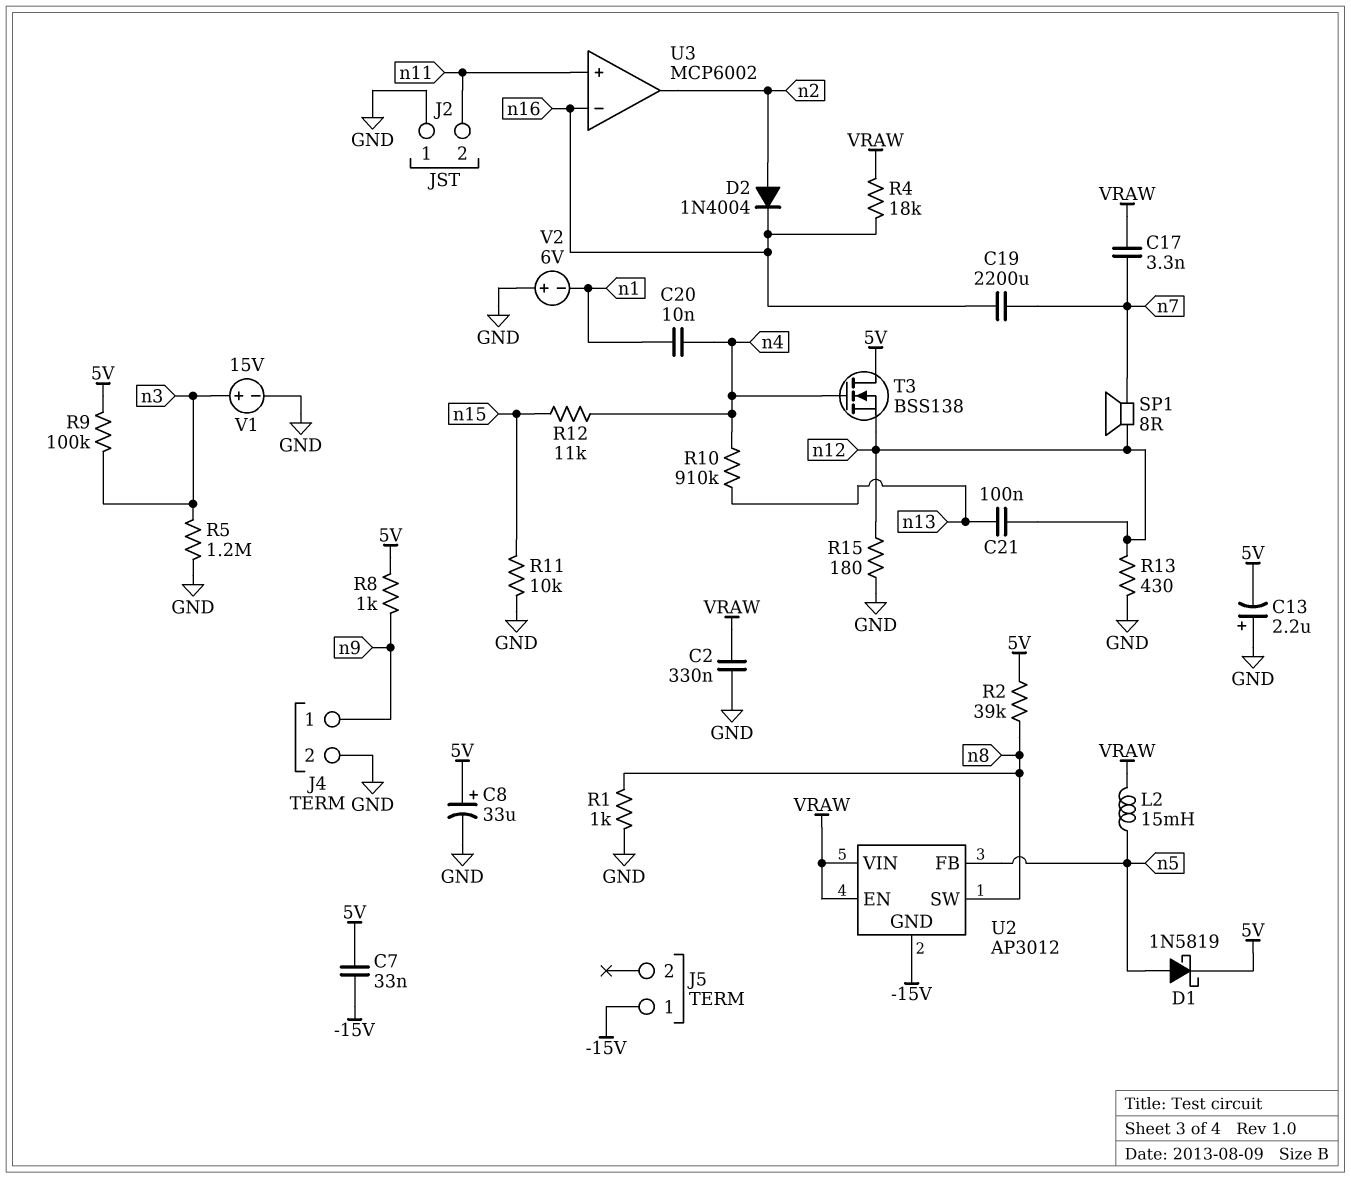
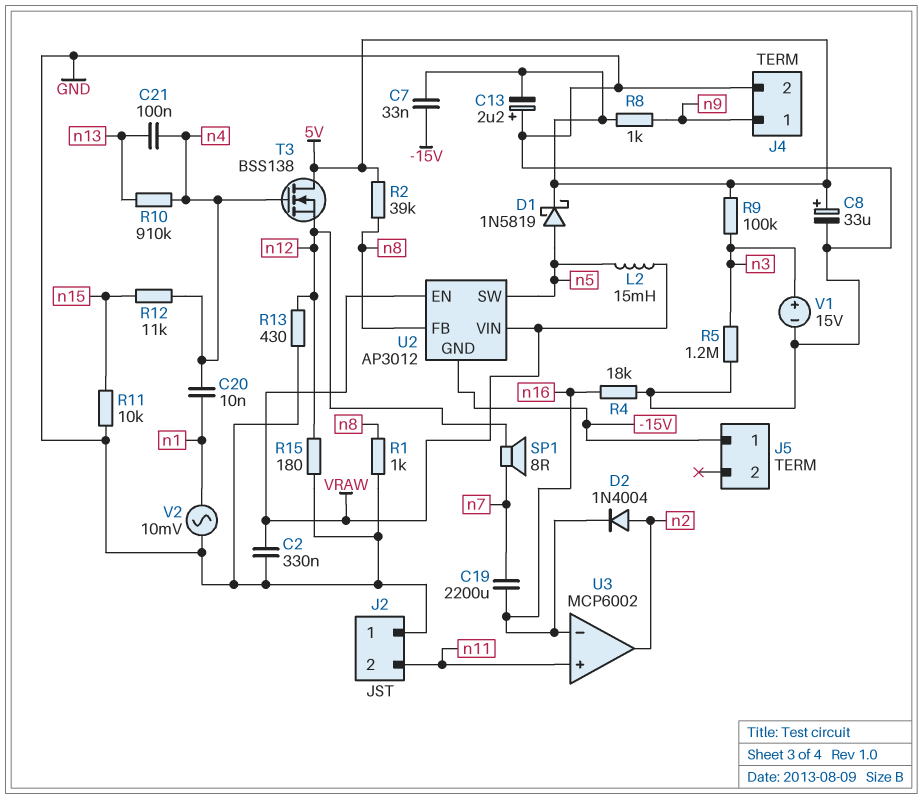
C17: 3.3nF (VRAW, n7) -> none
C21: 100nF (n12, n13) -> 100nF (n4, n13)
R4: 18k (VRAW, n16) -> 18k (GND, n16)
U2 pin FB: n5 -> n8
U2 pin SW: n8 -> n5
V2: 6V (plus GND, minus n1) -> AC 10mV (GND, n1)

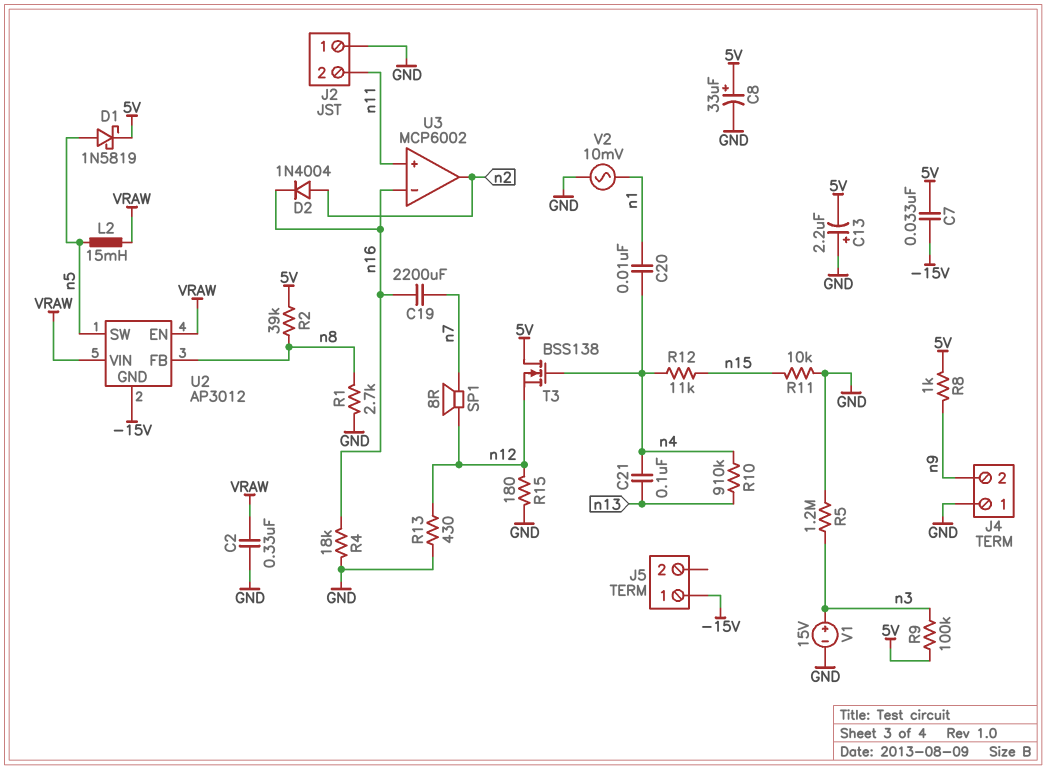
J4 pin 1: n9 -> GND
J4 pin 2: GND -> n9
R1: 1k (GND, n8) -> 2.7k (GND, n8)

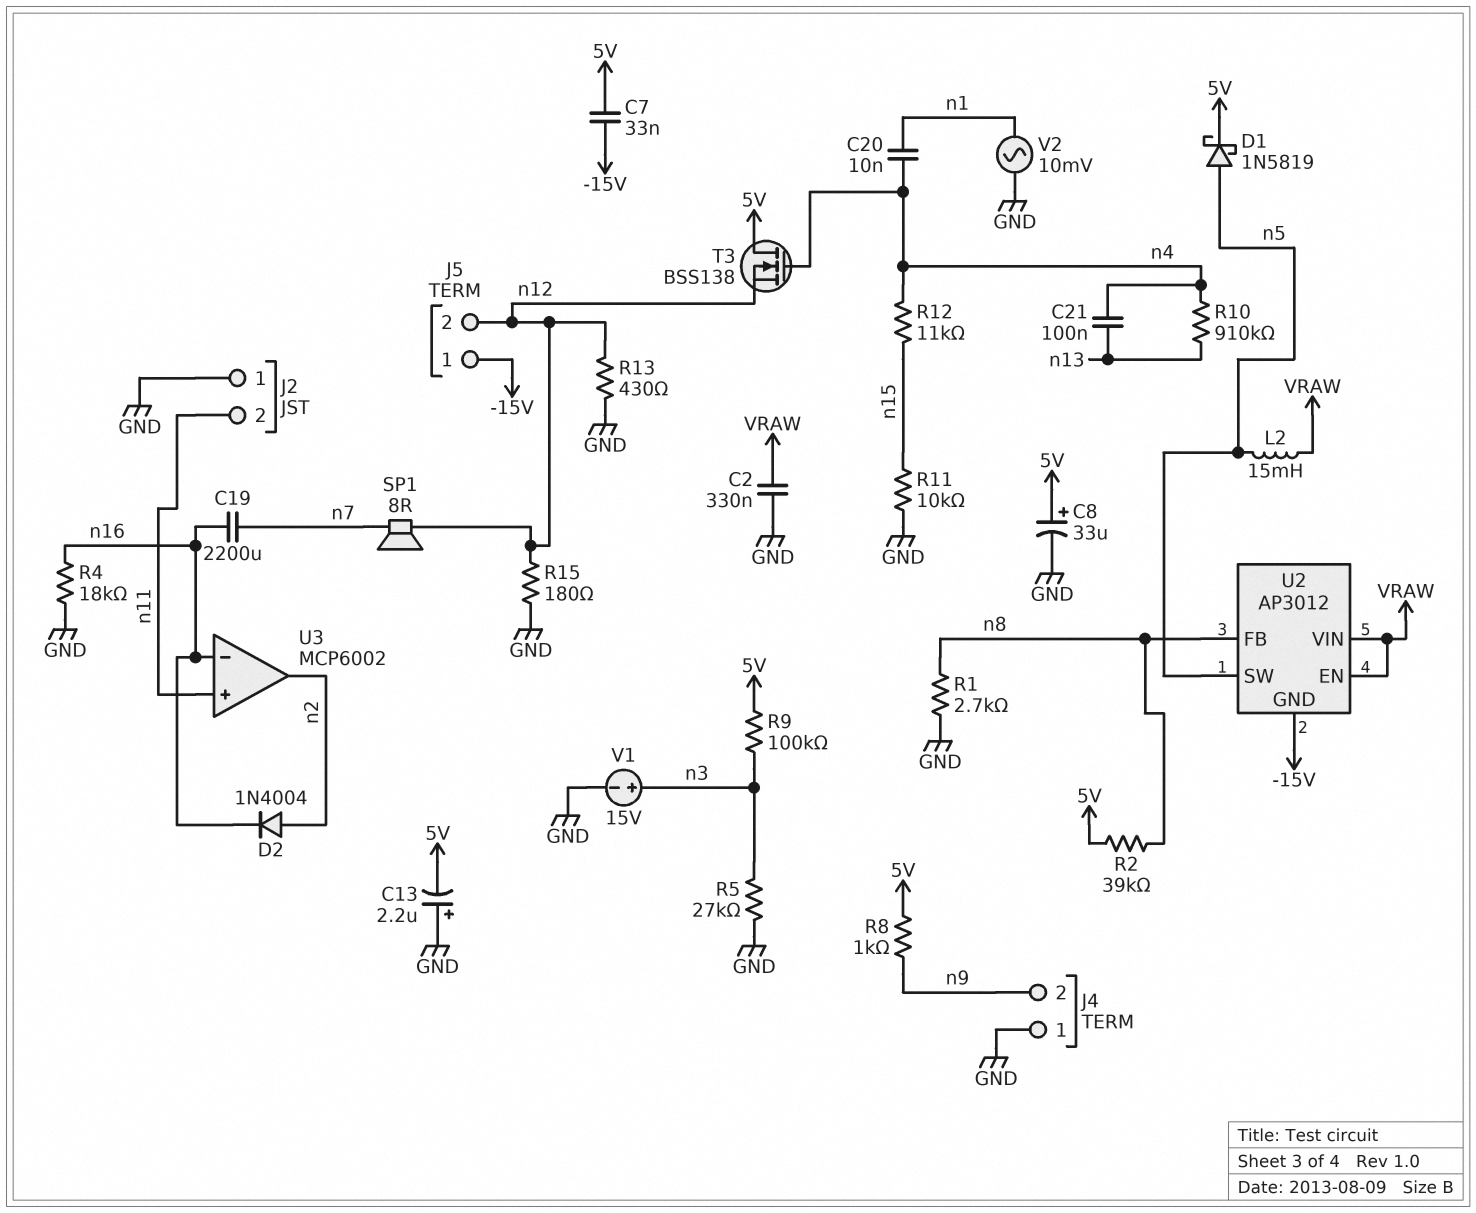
J5 pin 2: none -> n12
R5: 1.2M (GND, n3) -> 27k (GND, n3)

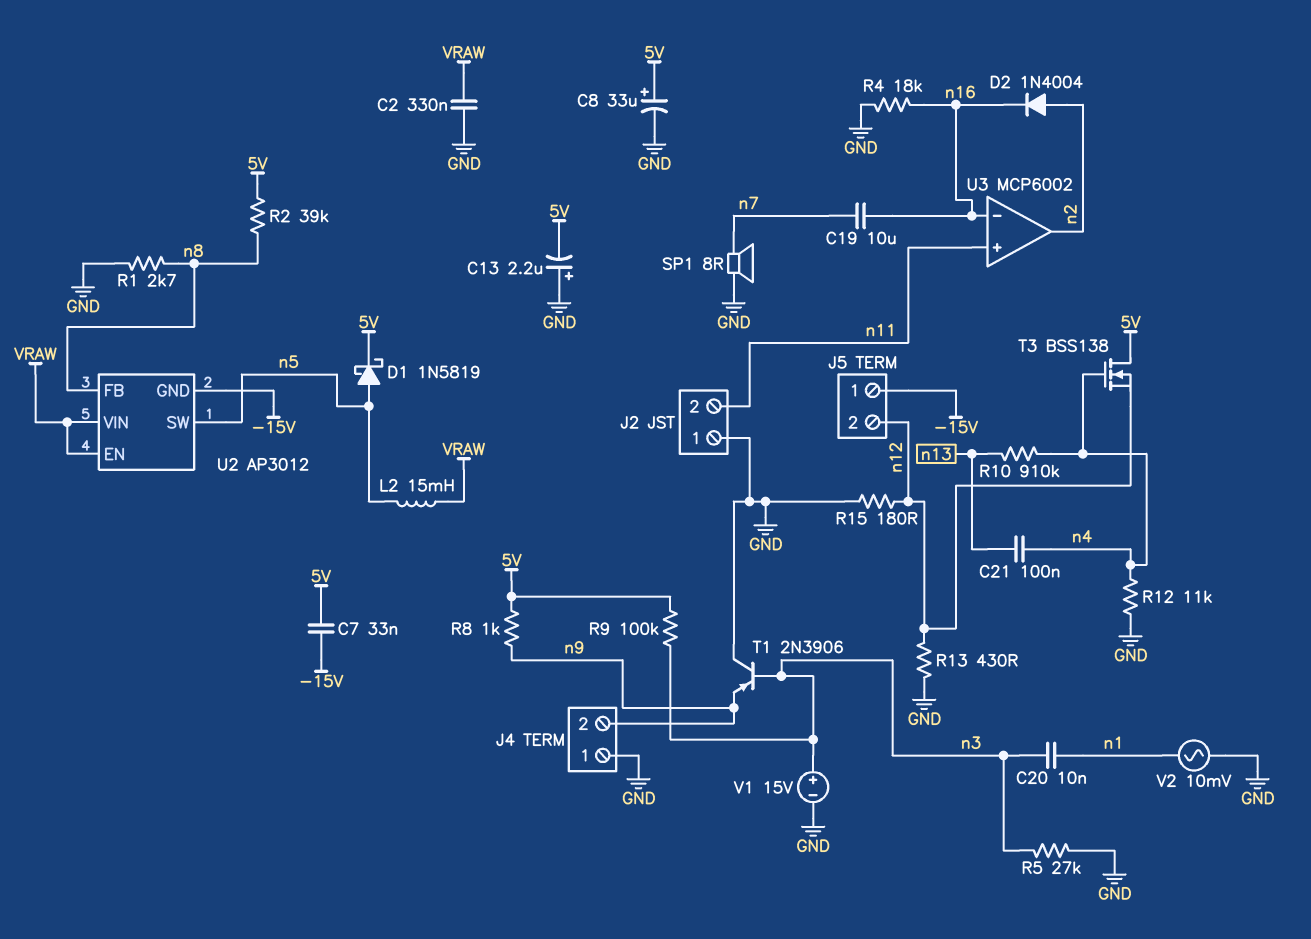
C19: 2200uF (n7, n16) -> 10uF (n7, n16)
C20: 10nF (n1, n4) -> 10nF (n1, n3)
R11: 10k (GND, n15) -> none
R12: 11k (n4, n15) -> 11k (GND, n4)
SP1: speaker 8R (n7, n12) -> speaker 8R (GND, n7)
T1: none -> PNP 2N3906 (B n3, C GND, E n9)

